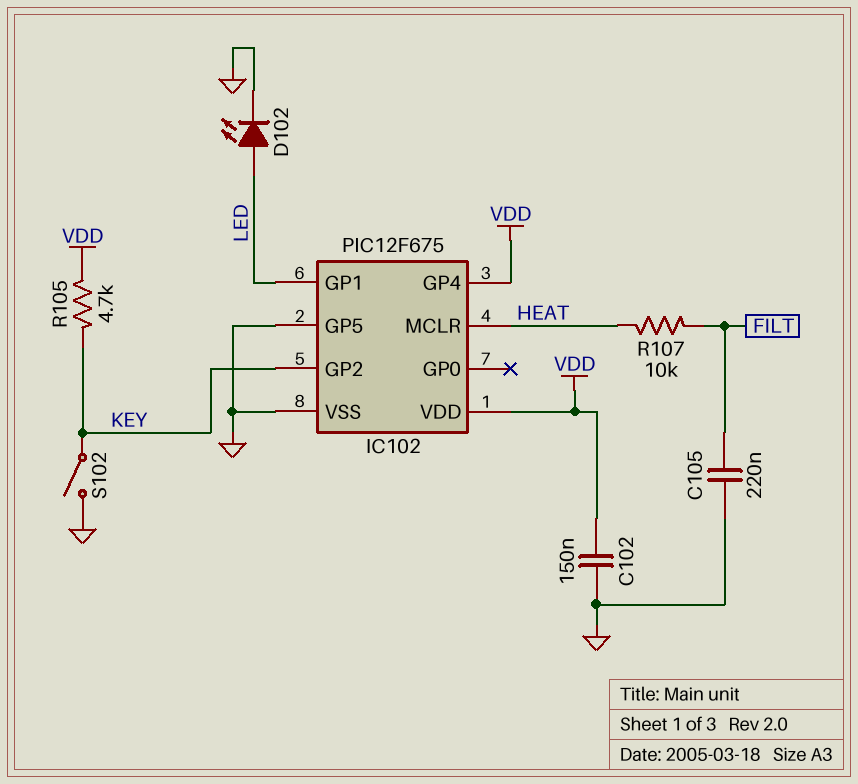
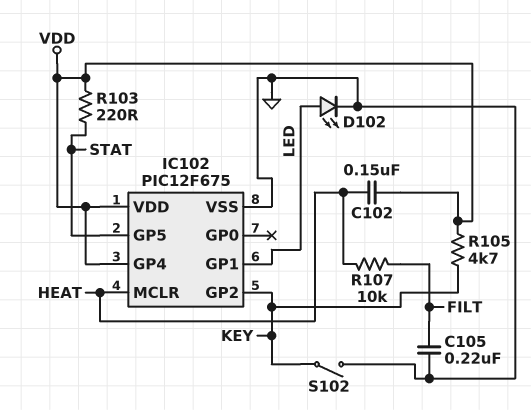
C102: 150nF (GND, VDD) -> 150nF (HEAT, VDD)
IC102 pin GP5: GND -> STAT
R103: none -> 220 (STAT, VDD)

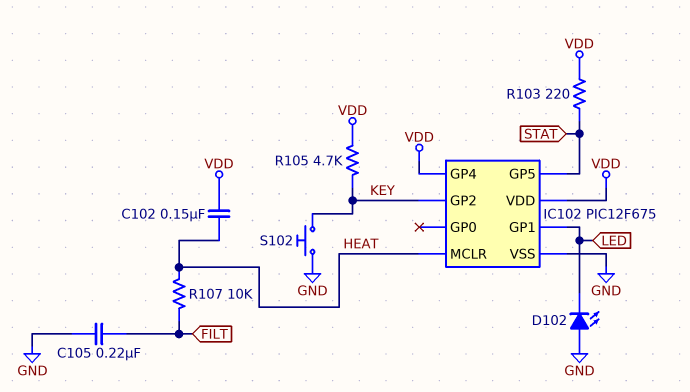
D102: LED (A LED, K GND) -> LED (A GND, K LED)
S102: switch (GND, KEY) -> button (GND, KEY)

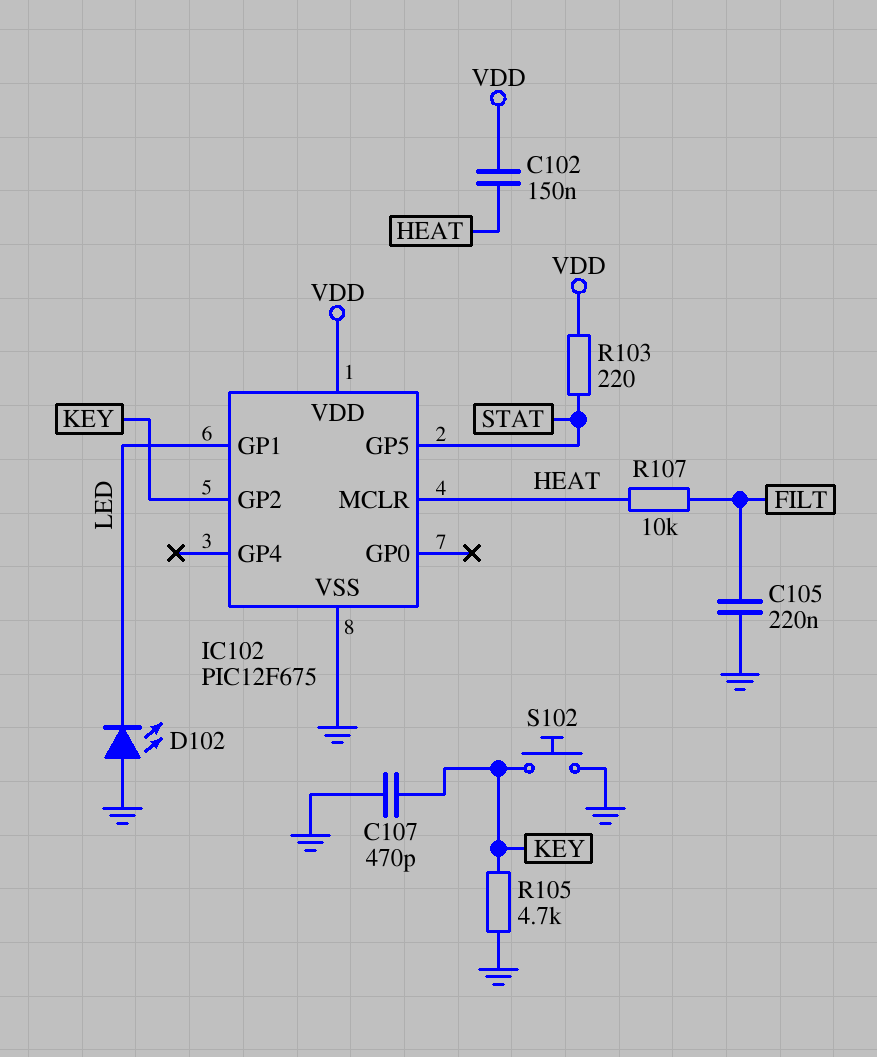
C107: none -> 470pF (GND, KEY)
IC102 pin GP4: VDD -> none
R105: 4.7k (KEY, VDD) -> 4.7k (GND, KEY)

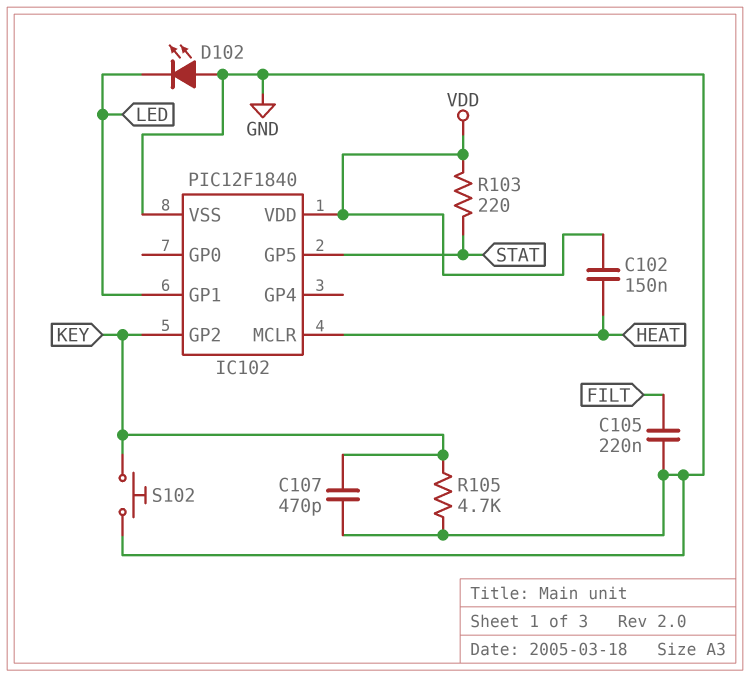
IC102: PIC12F675 -> PIC12F1840
R107: 10k (FILT, HEAT) -> none

